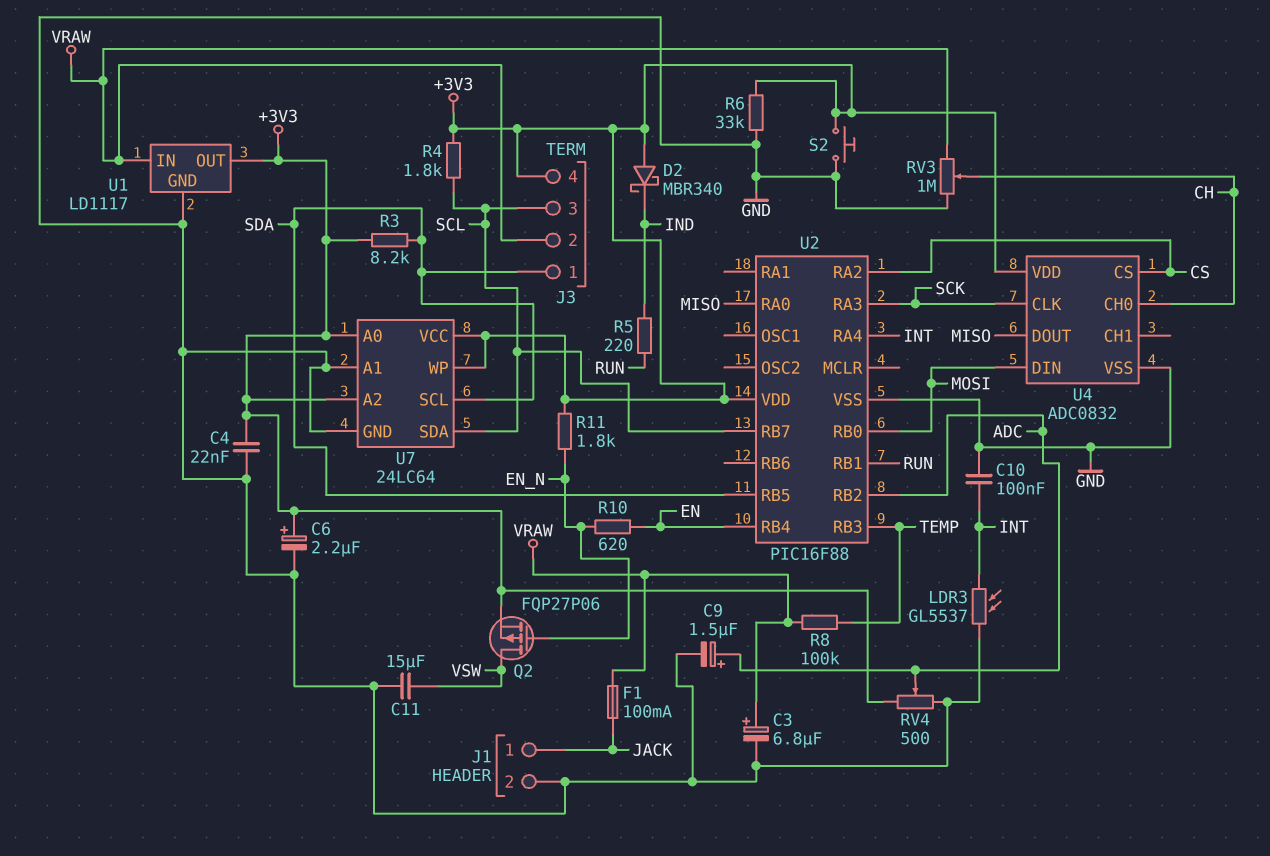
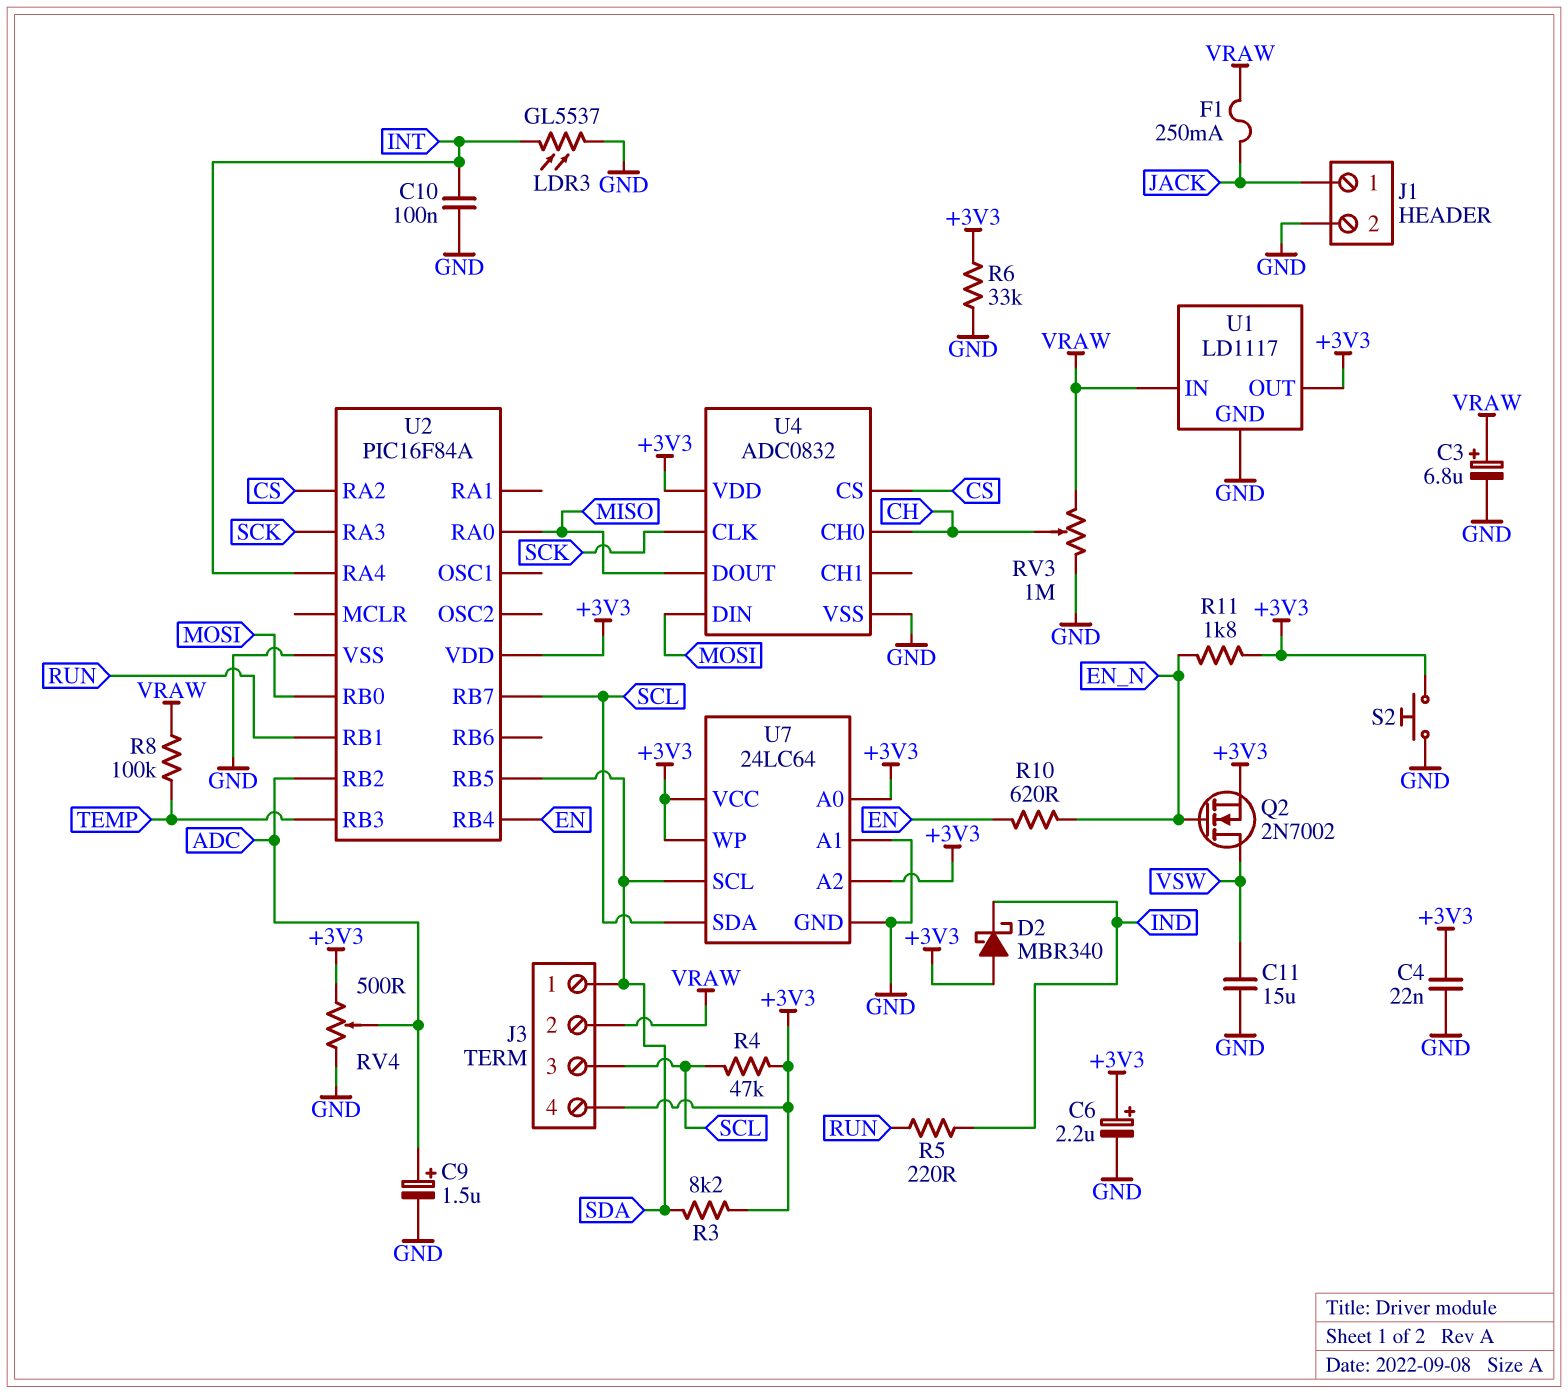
F1: 100mA (JACK, VRAW) -> 250mA (JACK, VRAW)
Q2: PMOS FQP27P06 (G EN_N, D VSW, S +3V3) -> NMOS 2N7002 (G EN_N, D VSW, S +3V3)
R4: 1.8k (+3V3, SCL) -> 47k (+3V3, SCL)
U2: PIC16F88 -> PIC16F84A

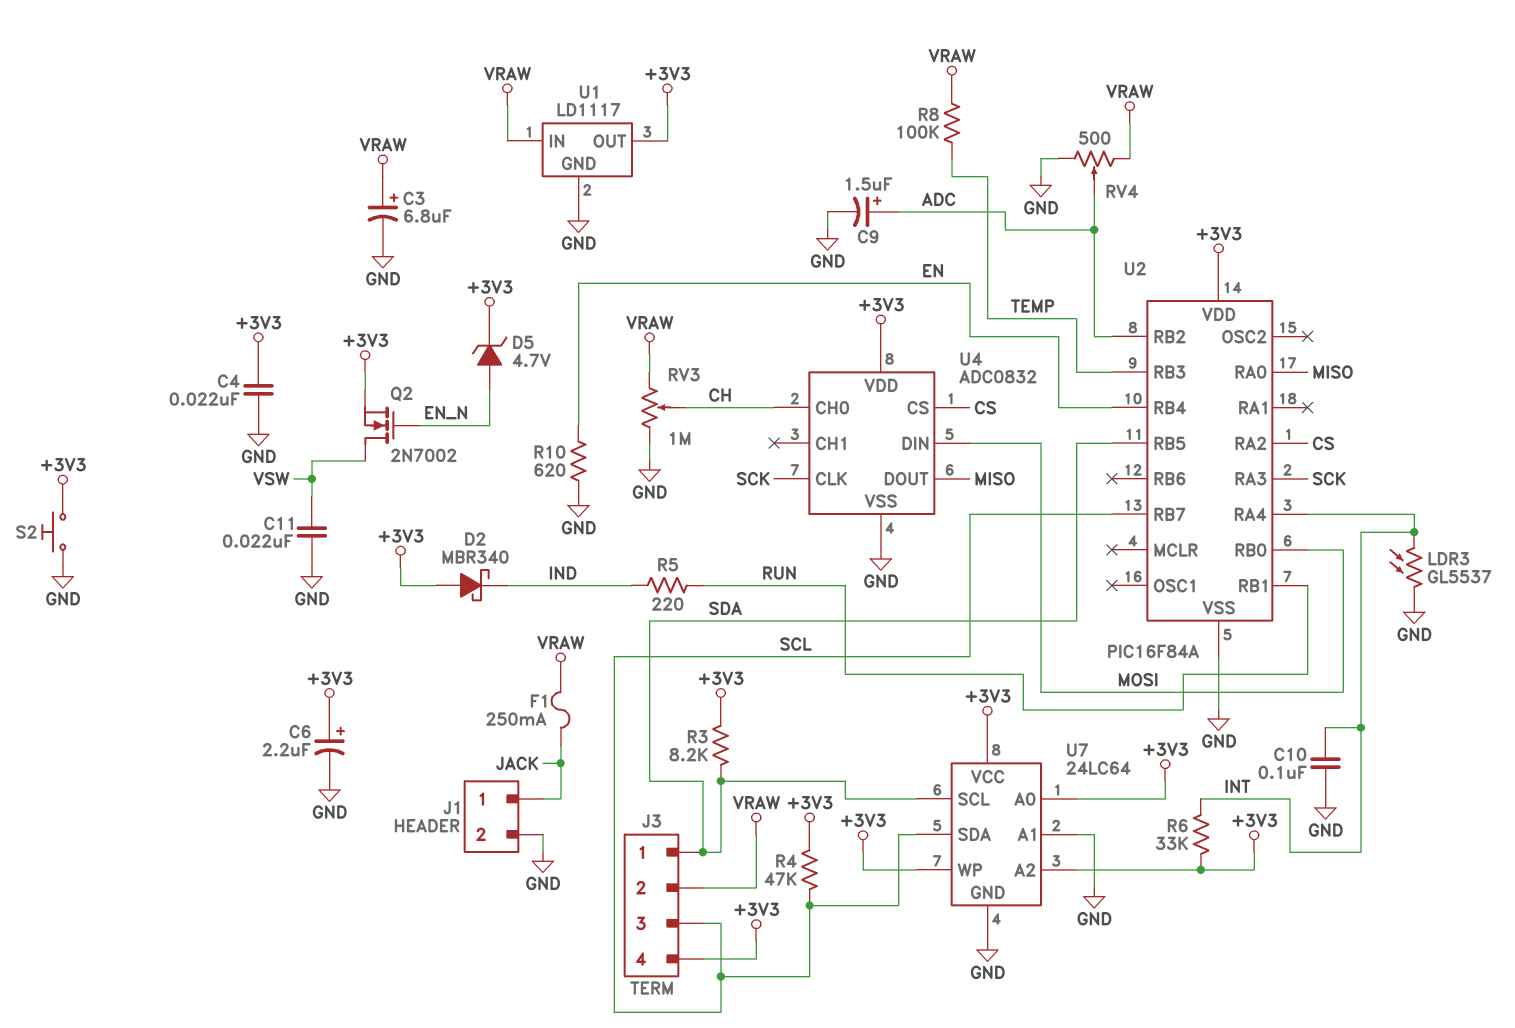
C11: 15uF (GND, VSW) -> 22nF (GND, VSW)
D5: none -> zener 4.7V (A EN_N, K +3V3)
R6: 33k (+3V3, GND) -> 33k (+3V3, INT)
R10: 620 (EN, EN_N) -> 620 (EN, GND)
R11: 1.8k (+3V3, EN_N) -> none
RV4: 500 (+3V3, GND, wiper ADC) -> 500 (GND, VRAW, wiper ADC)

